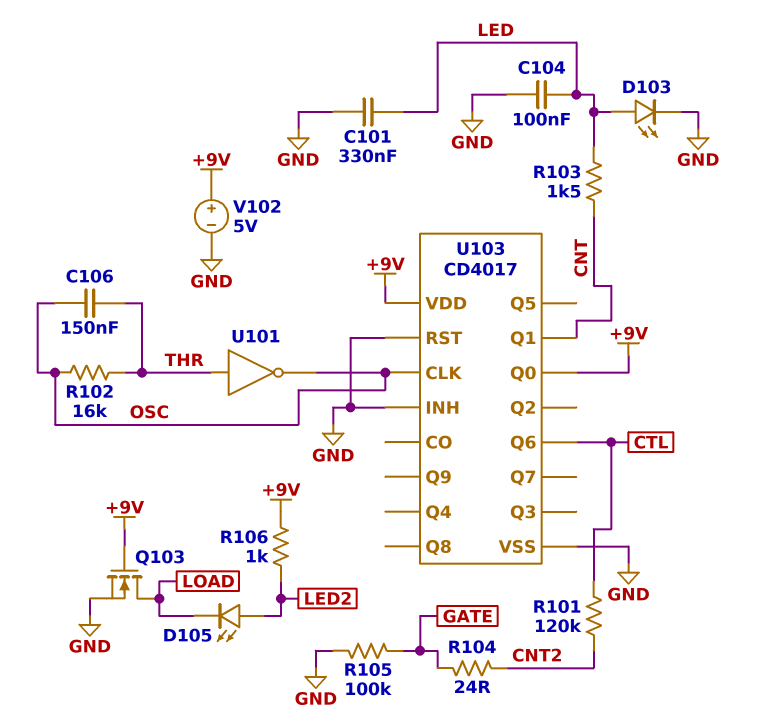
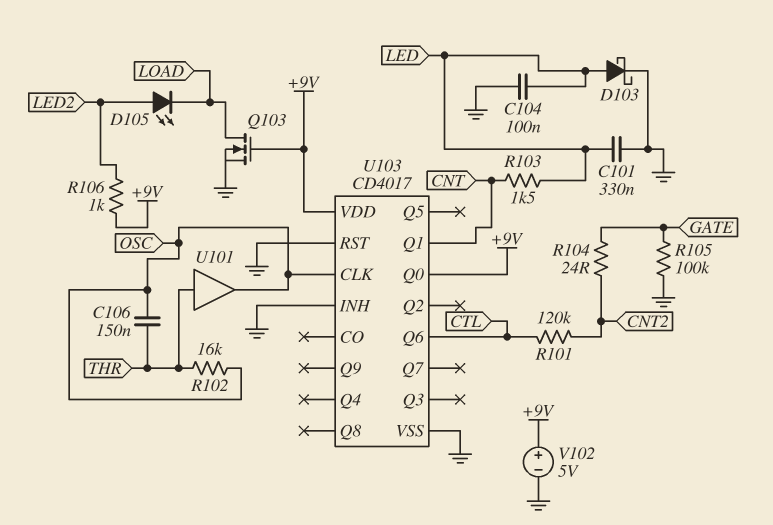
D103: LED (A LED, K GND) -> schottky (A LED, K GND)
U101: NOT (in THR, out OSC) -> buffer (in THR, out OSC)

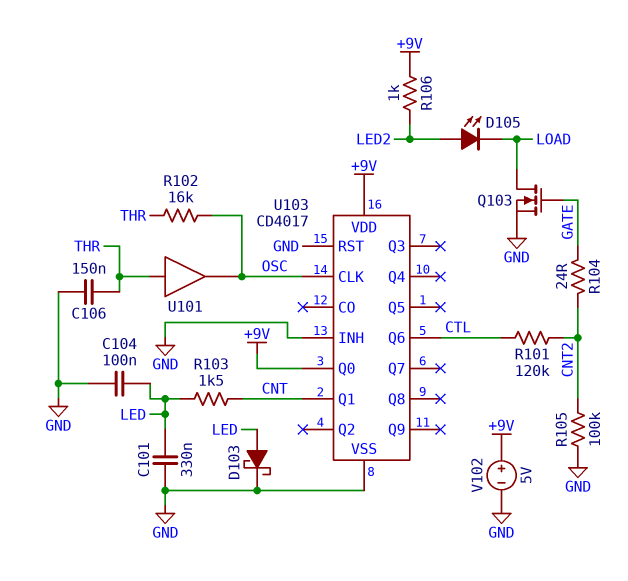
C106: 150nF (OSC, THR) -> 150nF (GND, THR)
Q103: NMOS (G +9V, D LOAD, S GND) -> NMOS (G GATE, D LOAD, S GND)
R105: 100k (GATE, GND) -> 100k (CNT2, GND)

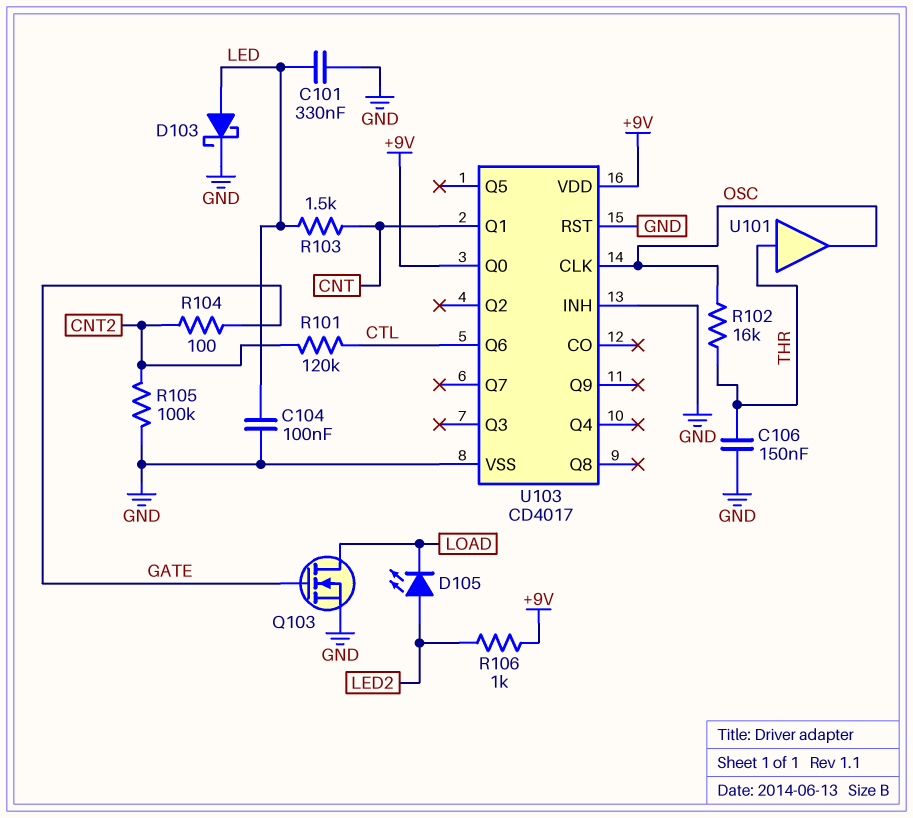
R104: 24 (CNT2, GATE) -> 100 (CNT2, GATE)
V102: 5V (plus +9V, minus GND) -> none

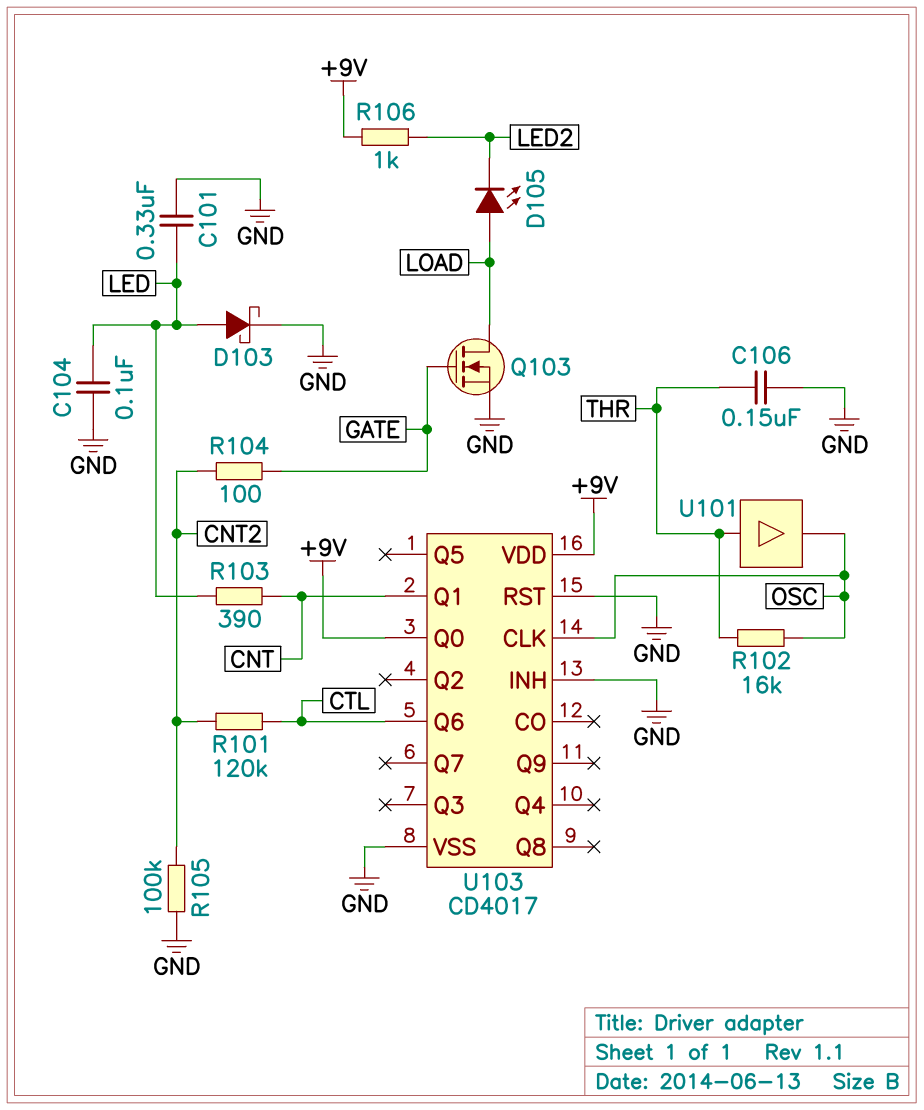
D105: LED (A LED2, K LOAD) -> LED (A LOAD, K LED2)
R103: 1.5k (CNT, LED) -> 390 (CNT, LED)

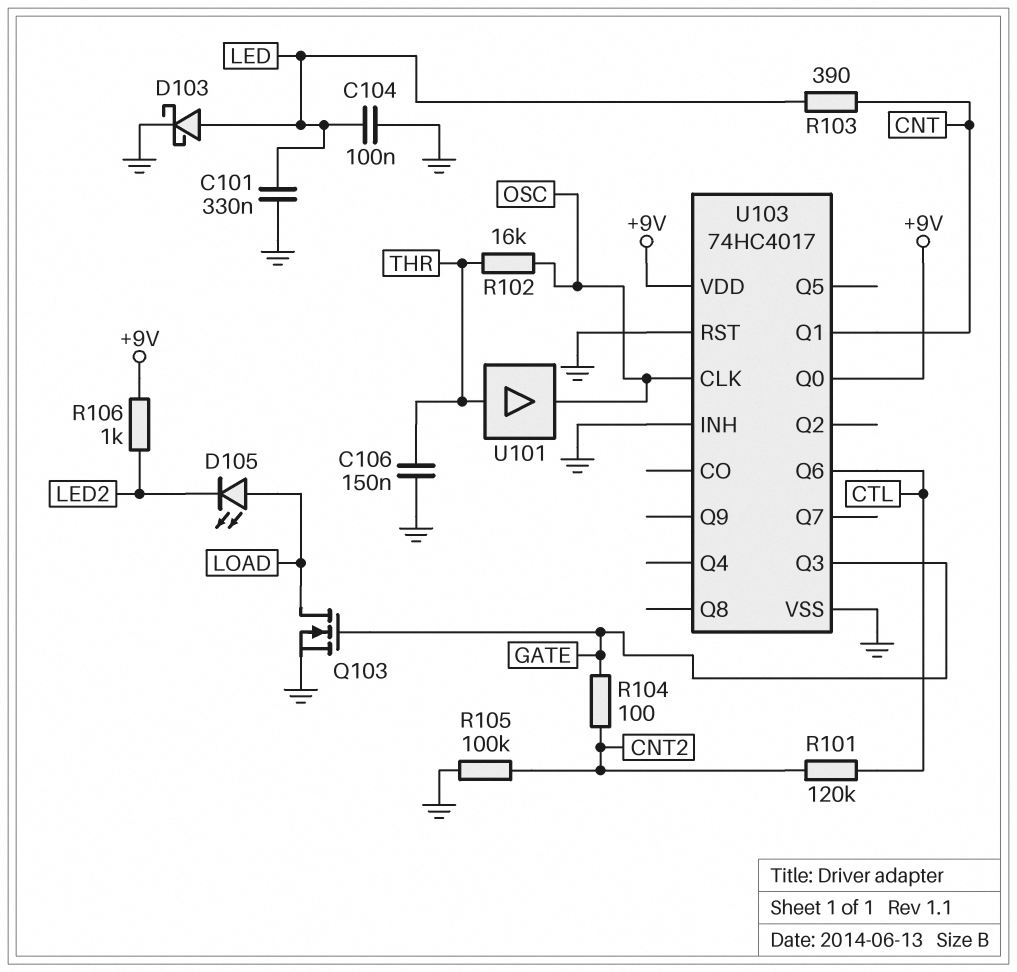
U103: CD4017 -> 74HC4017
U103 pin Q3: none -> GATE

